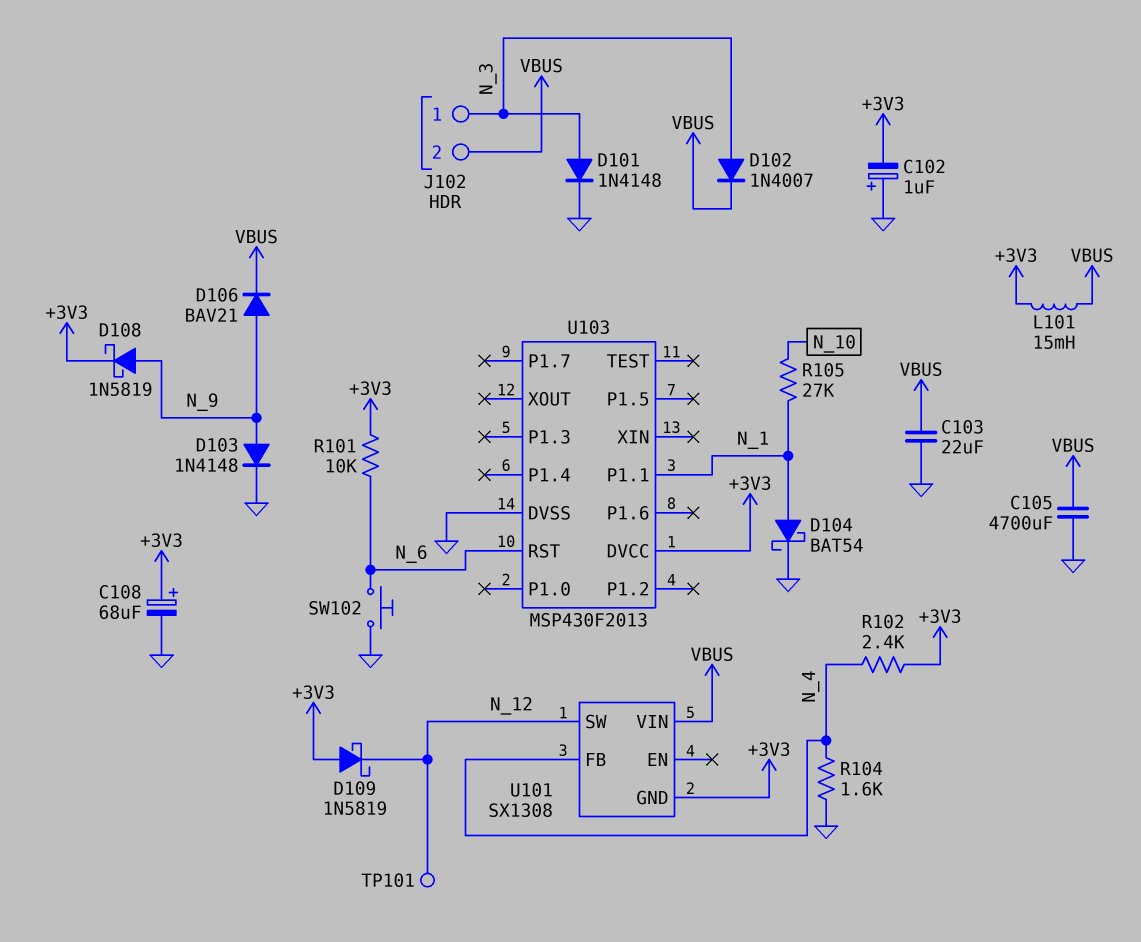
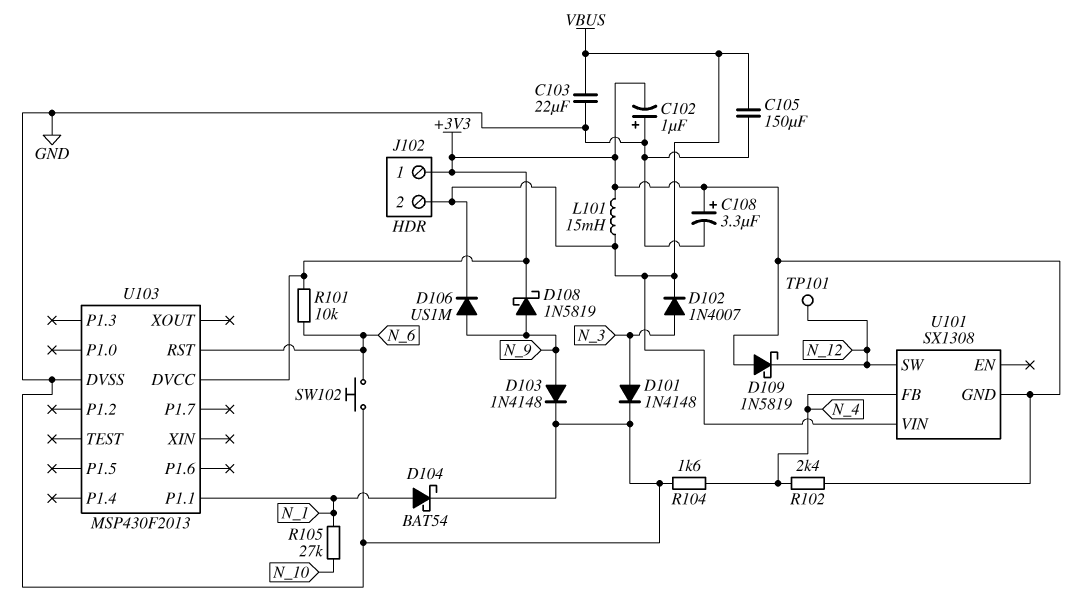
C105: 4700uF (GND, VBUS) -> 150uF (GND, VBUS)
C108: 68uF (plus +3V3, minus GND) -> 3.3uF (plus +3V3, minus GND)
D106: diode BAV21 (A N_9, K VBUS) -> diode US1M (A N_9, K VBUS)
J102 pin 1: N_3 -> +3V3

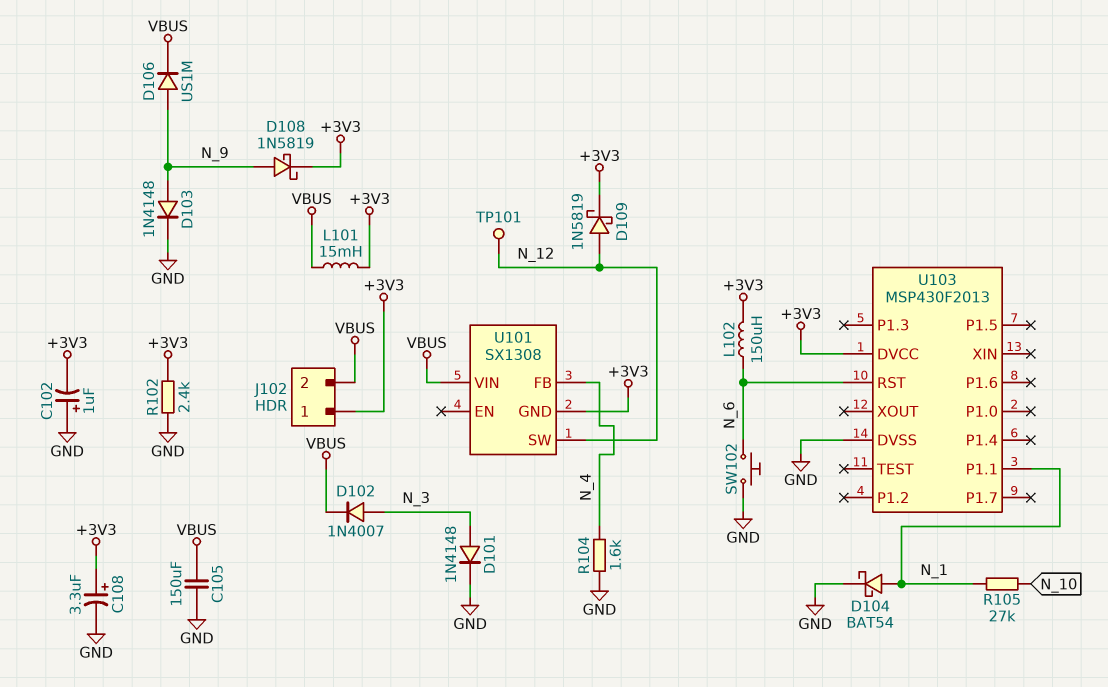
C103: 22uF (GND, VBUS) -> none
D109: schottky 1N5819 (A +3V3, K N_12) -> schottky 1N5819 (A N_12, K +3V3)
L102: none -> 150uH (+3V3, N_6)
R101: 10k (+3V3, N_6) -> none
R102: 2.4k (+3V3, N_4) -> 2.4k (+3V3, GND)

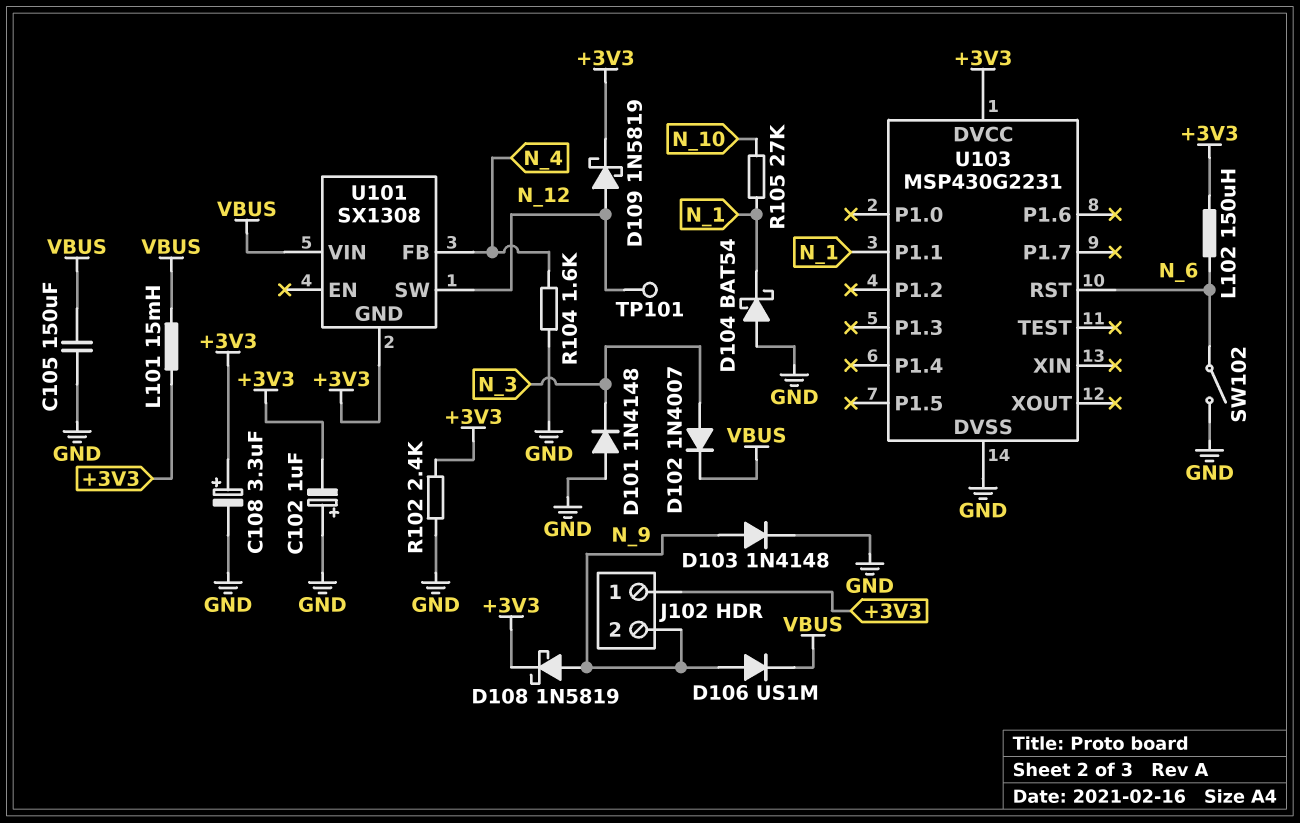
D101: diode 1N4148 (A N_3, K GND) -> diode 1N4148 (A GND, K N_3)
D104: schottky BAT54 (A N_1, K GND) -> schottky BAT54 (A GND, K N_1)
J102 pin 2: VBUS -> N_9
SW102: button (GND, N_6) -> switch (GND, N_6)
U103: MSP430F2013 -> MSP430G2231

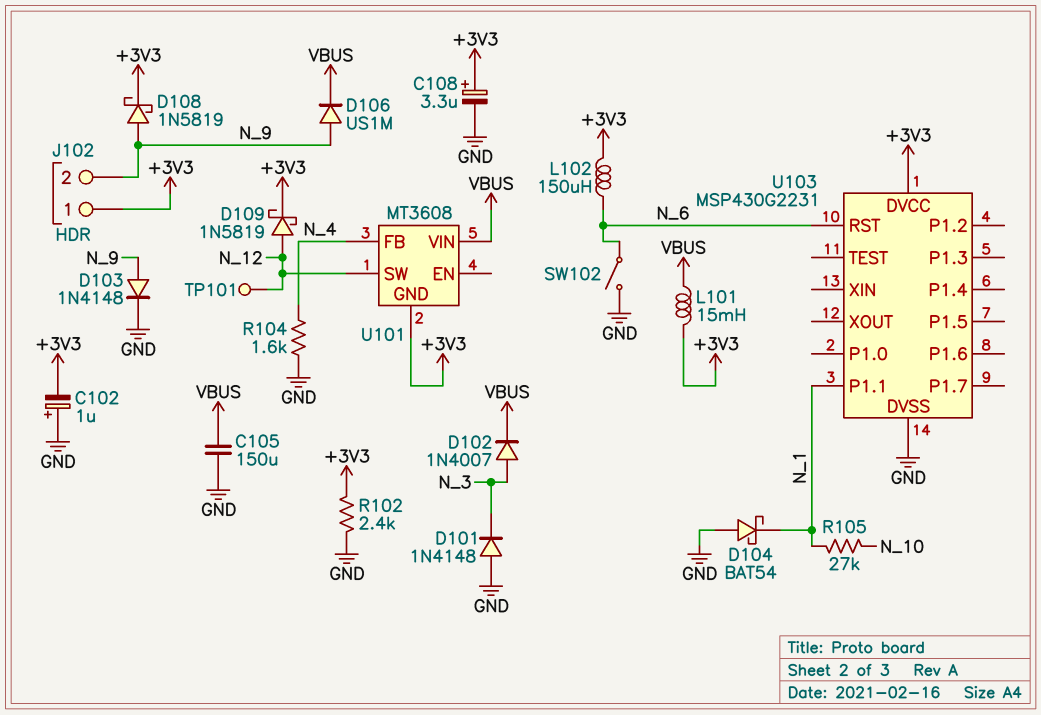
U101: SX1308 -> MT3608

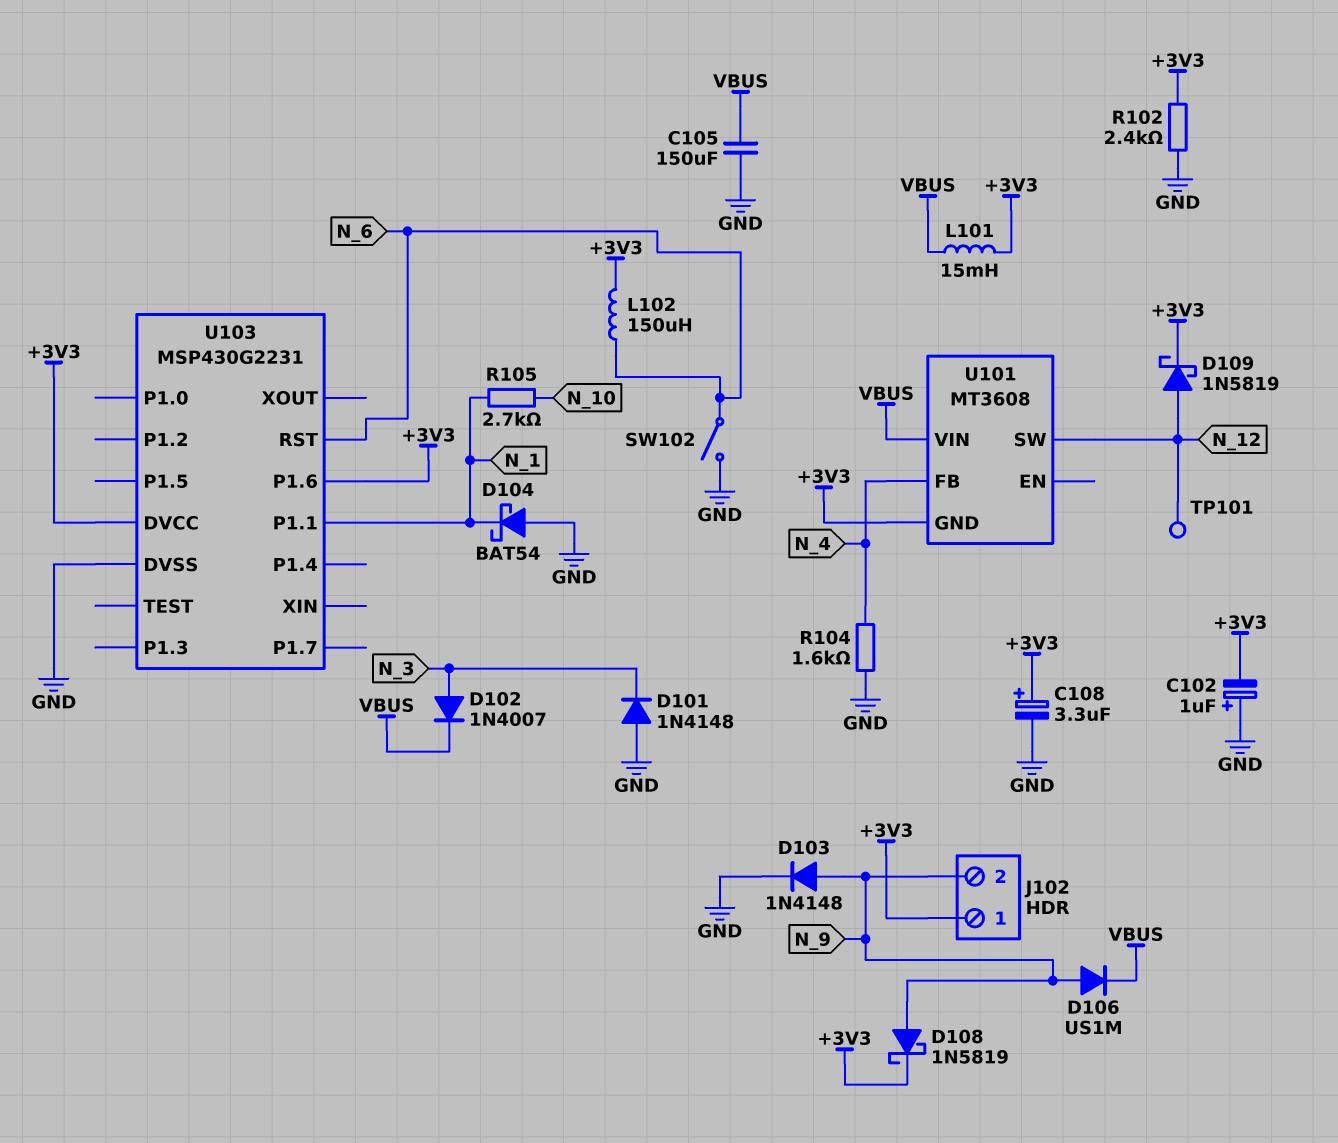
R105: 27k (N_1, N_10) -> 2.7k (N_1, N_10)
U103 pin P1.6: none -> +3V3

